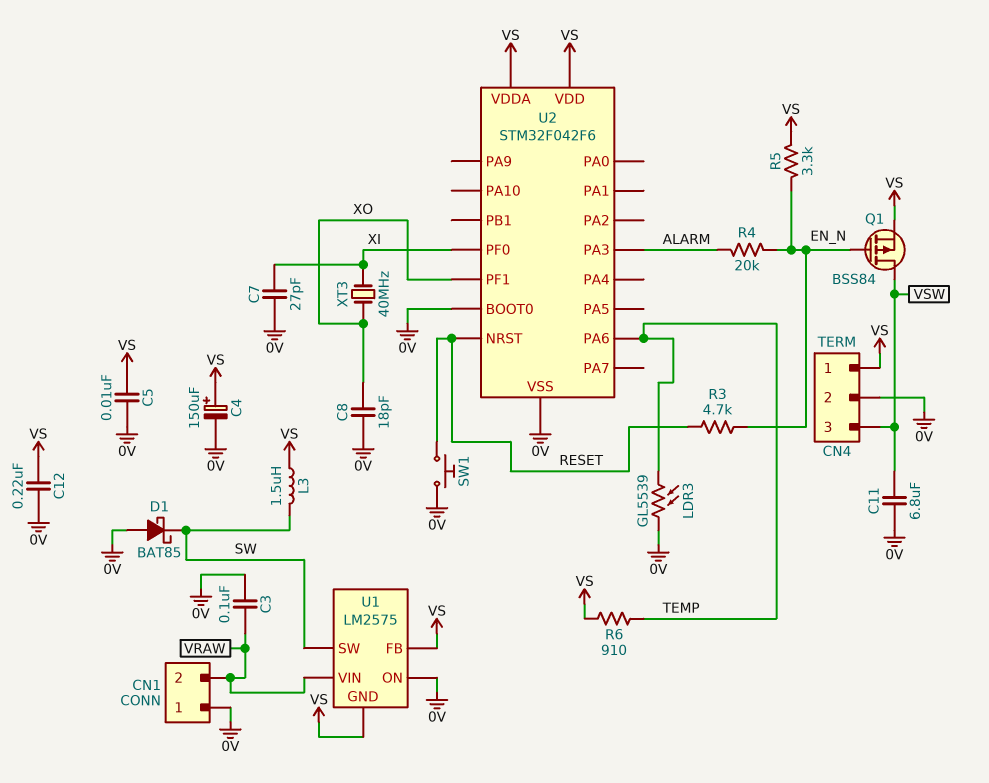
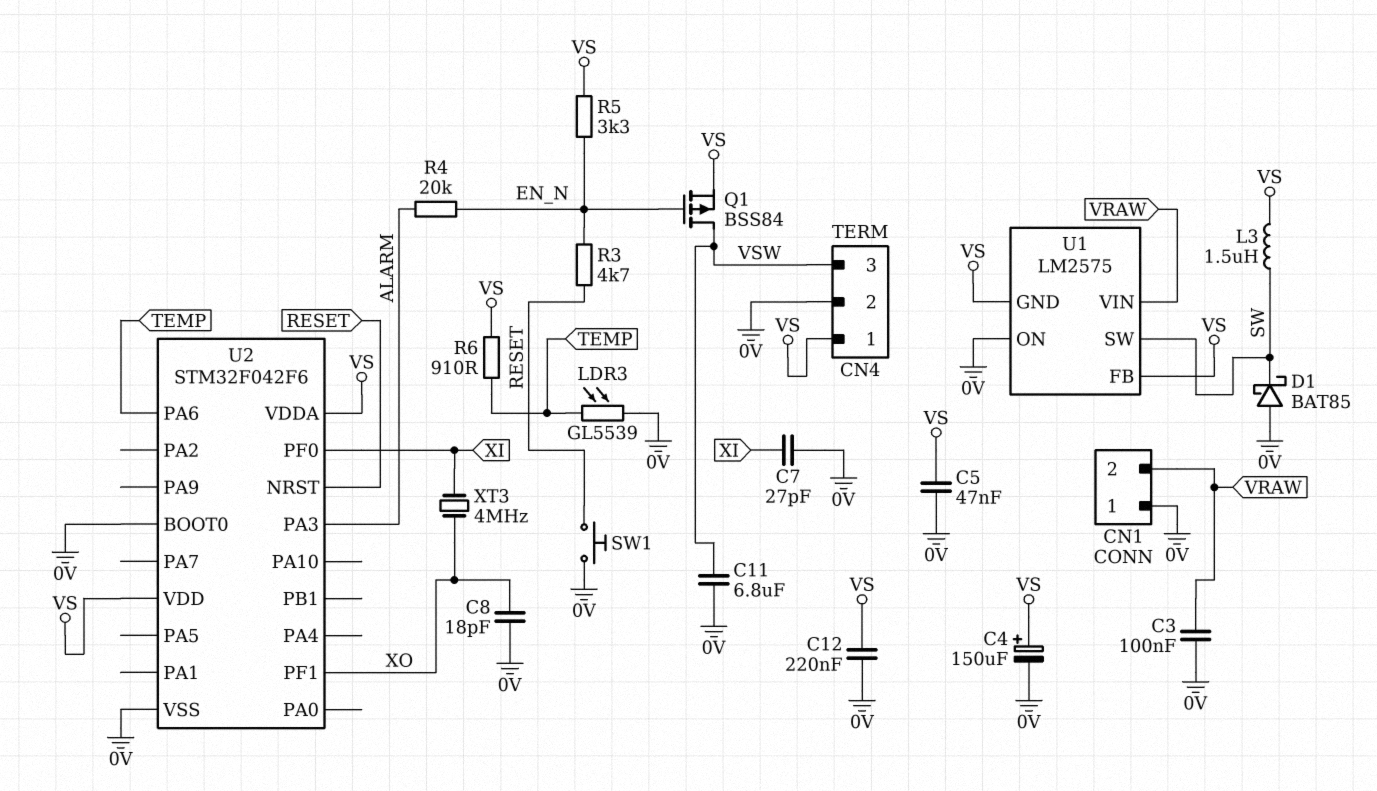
C5: 10nF (0V, VS) -> 47nF (0V, VS)
XT3: 40MHz (XI, XO) -> 4MHz (XI, XO)

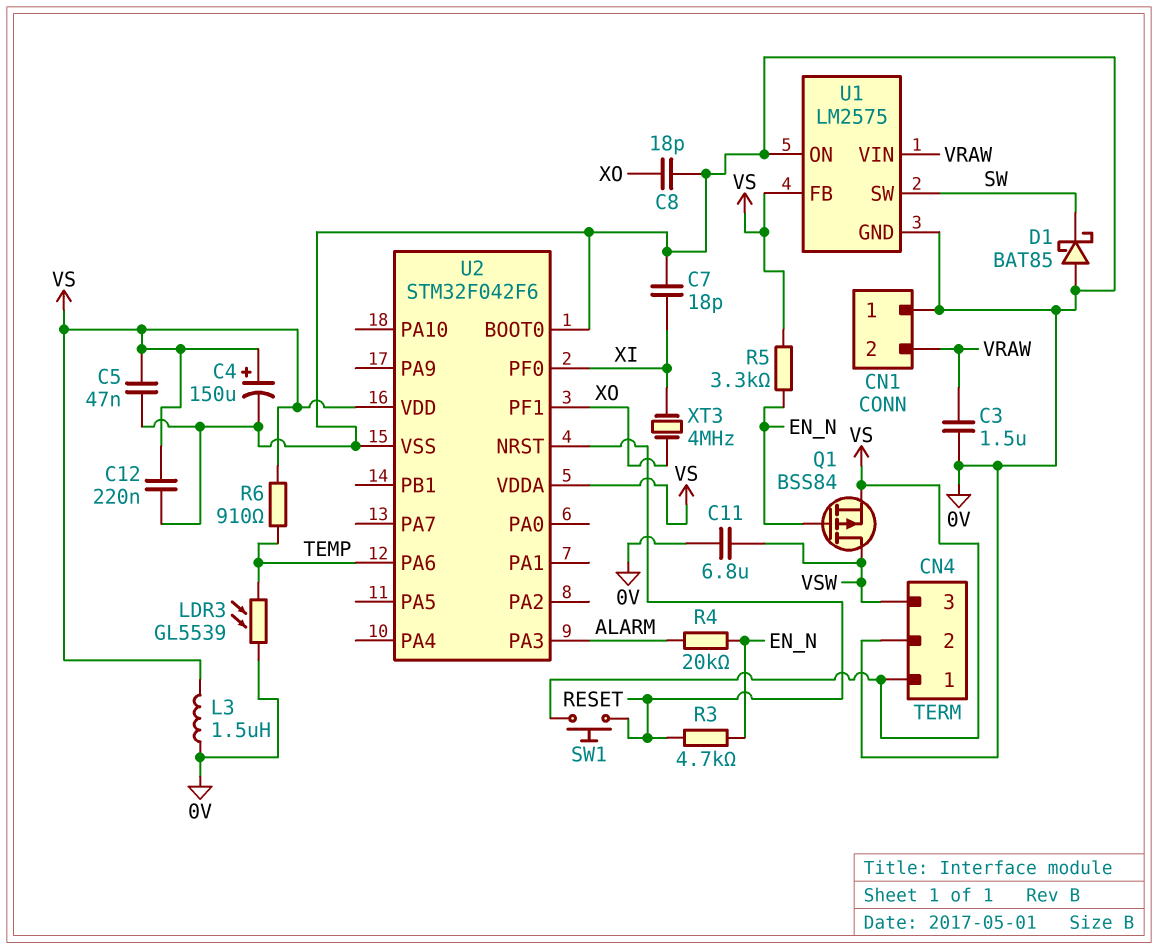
C3: 100nF (0V, VRAW) -> 1.5uF (0V, VRAW)
C7: 27pF (0V, XI) -> 18pF (0V, XI)
L3: 1.5uH (SW, VS) -> 1.5uH (0V, VS)
SW1: button (0V, RESET) -> button (RESET, VS)
U1 pin GND: VS -> 0V

